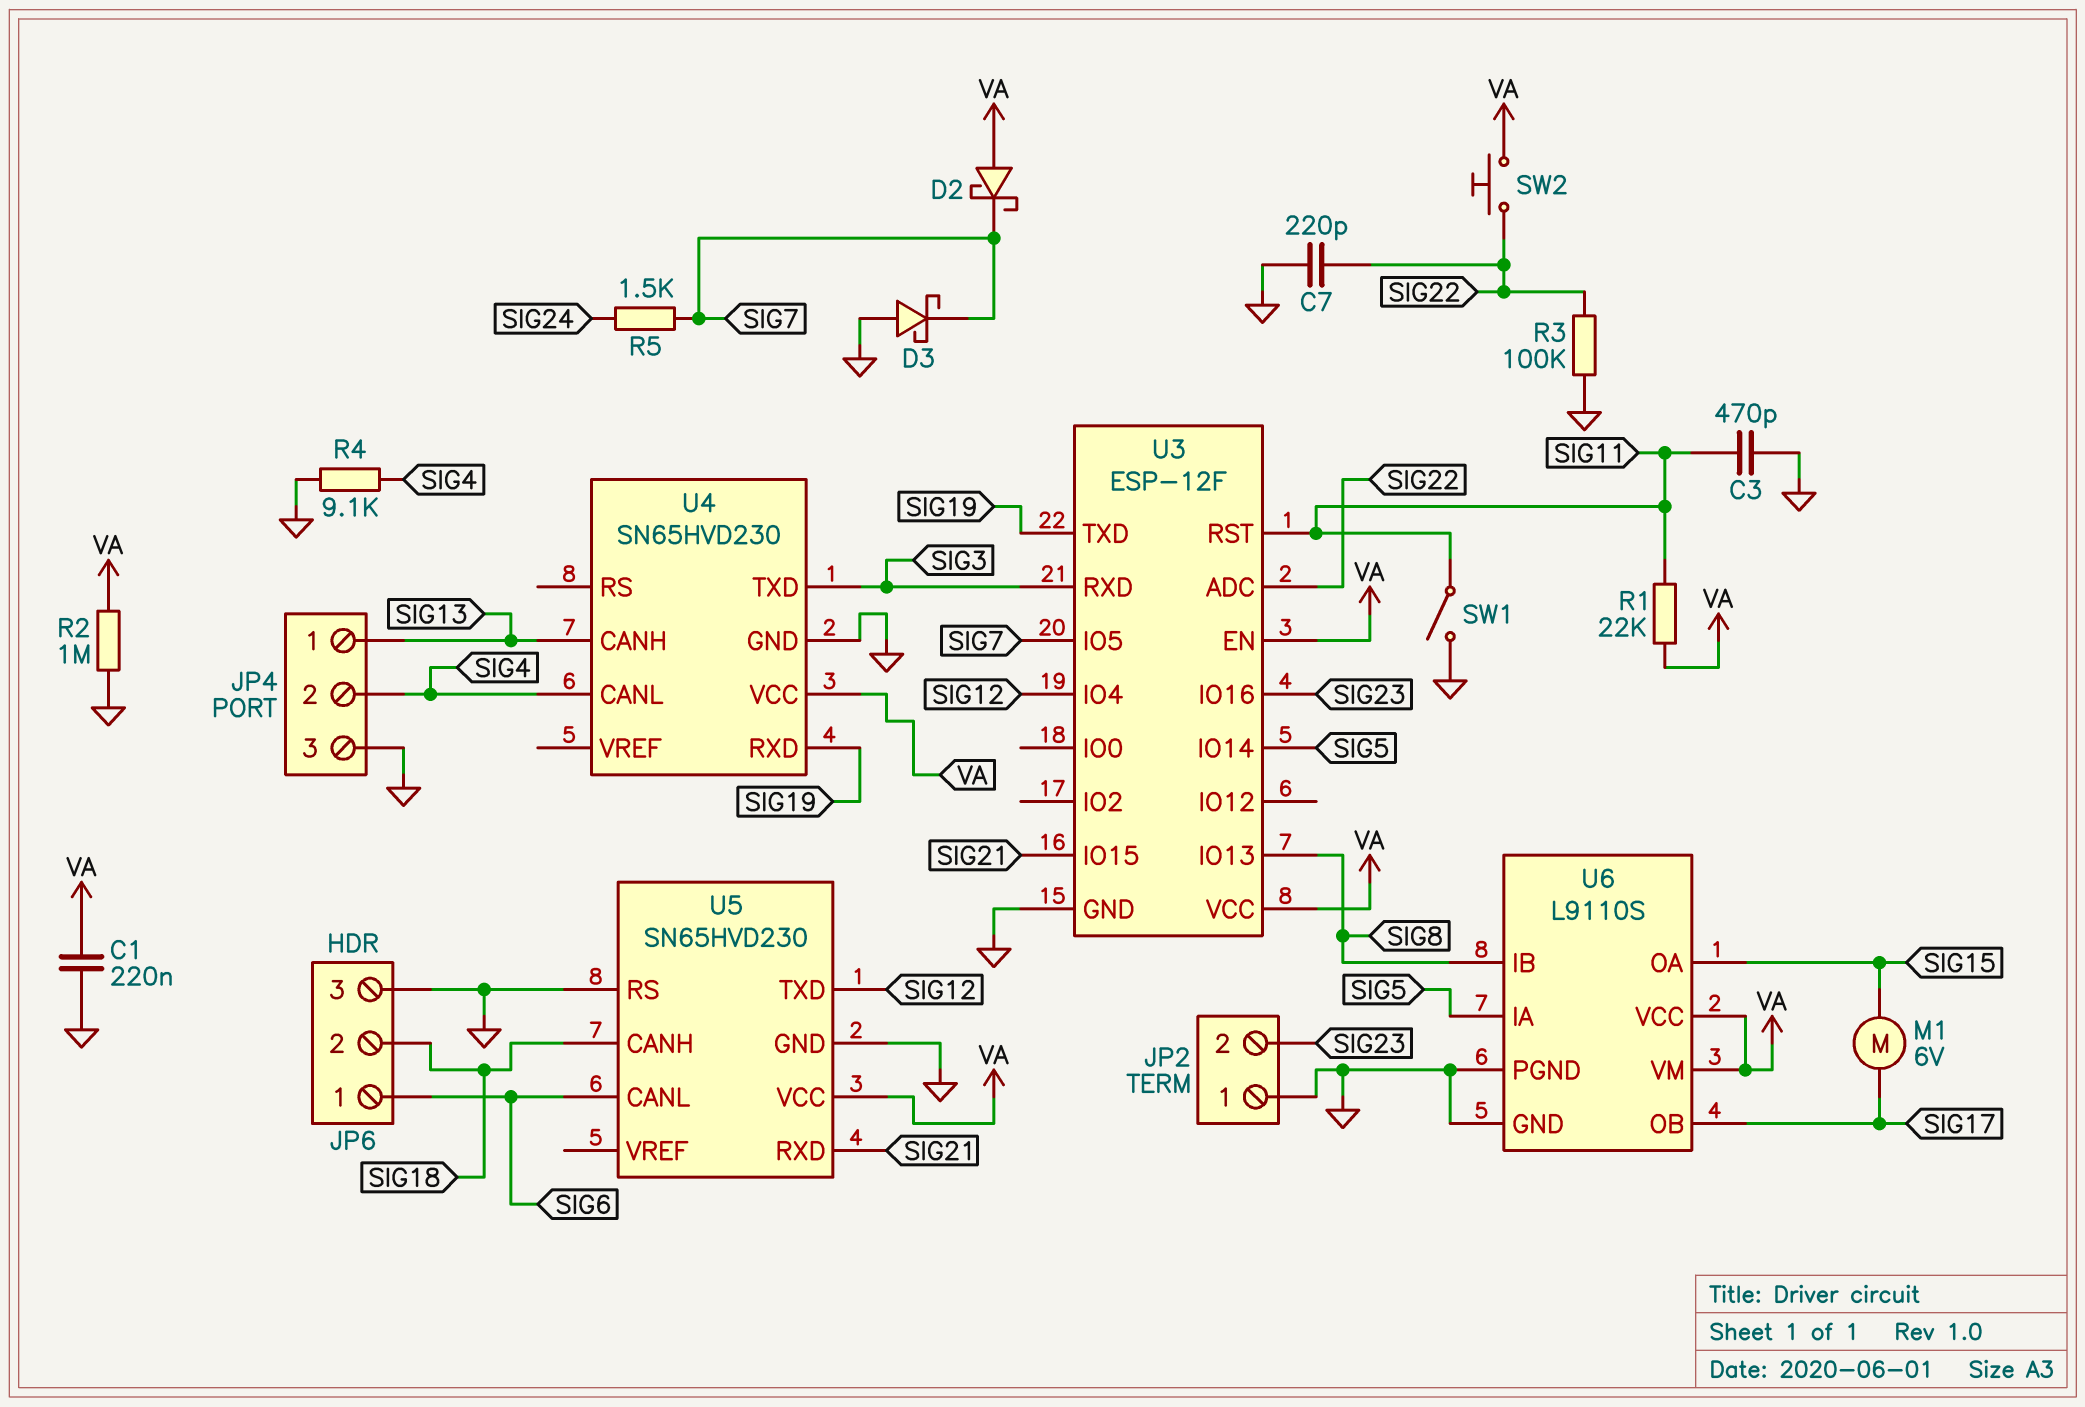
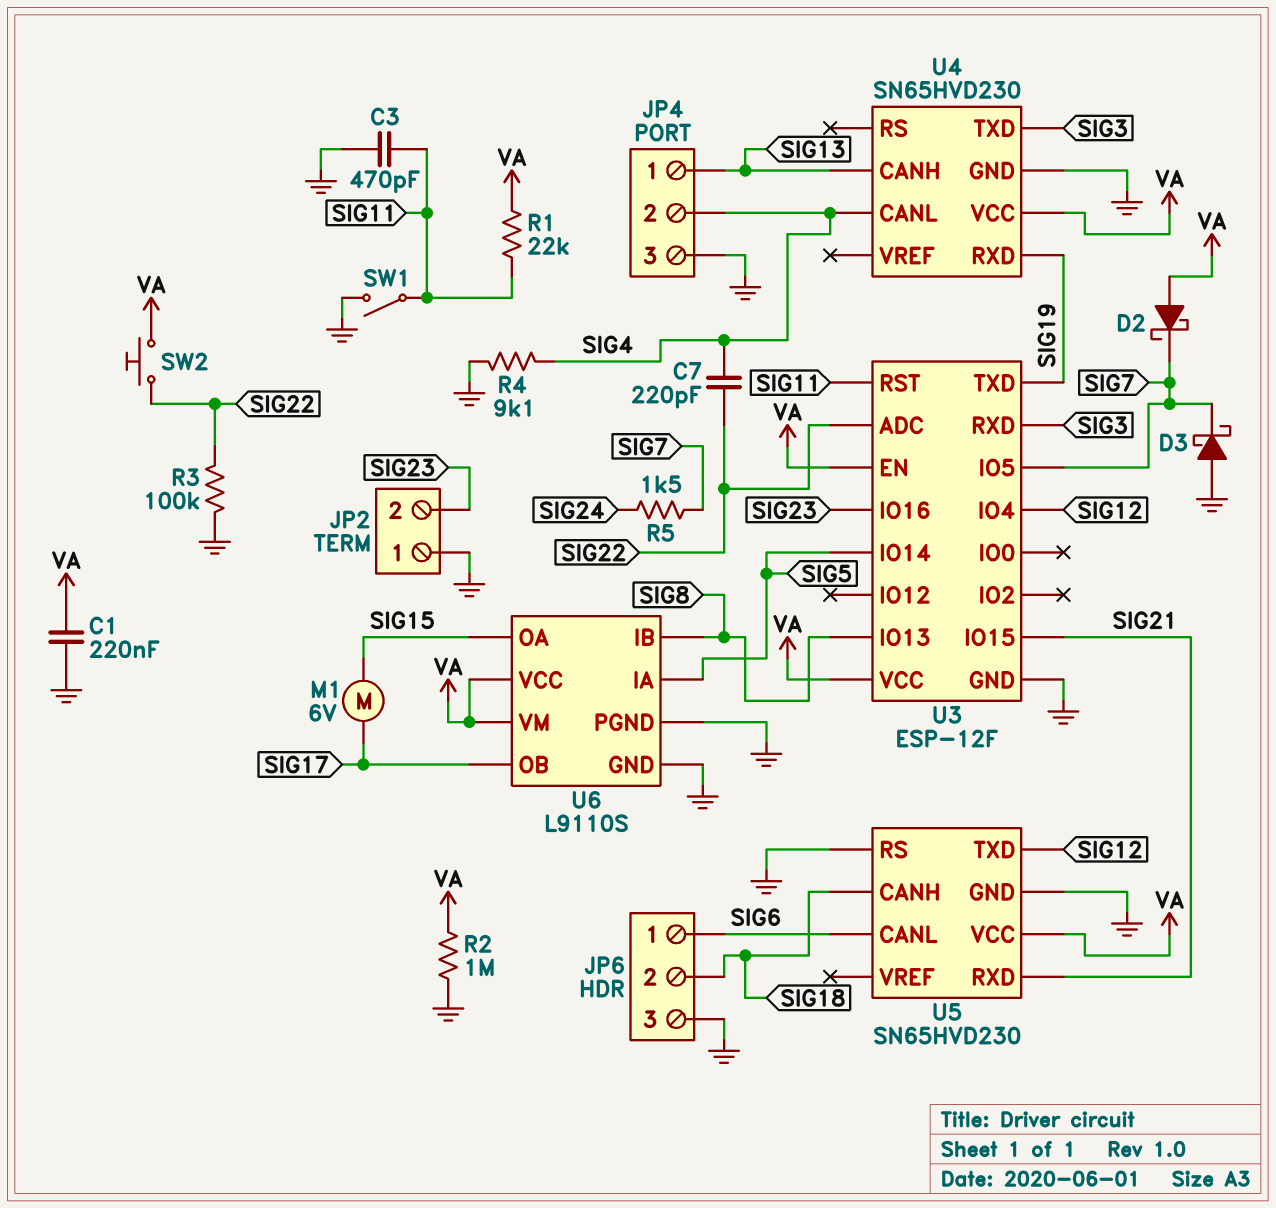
C7: 220pF (GND, SIG22) -> 220pF (SIG4, SIG22)

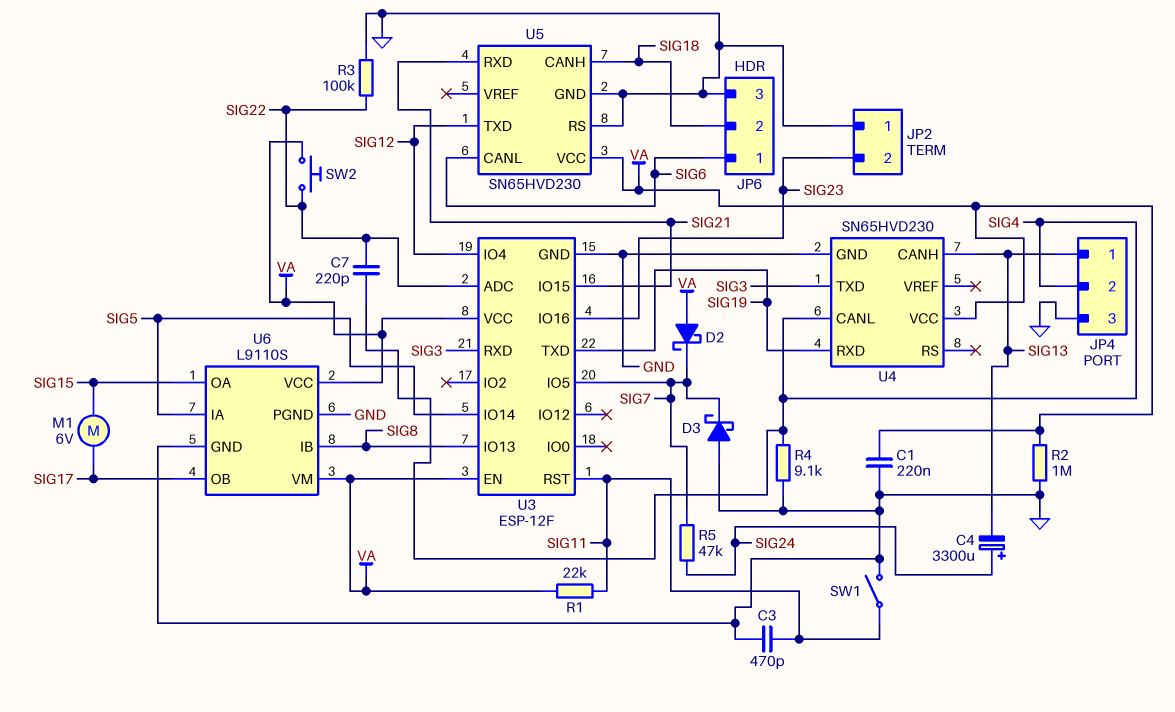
C4: none -> 3300uF (plus SIG24, minus SIG13)
R5: 1.5k (SIG7, SIG24) -> 47k (SIG7, SIG24)

